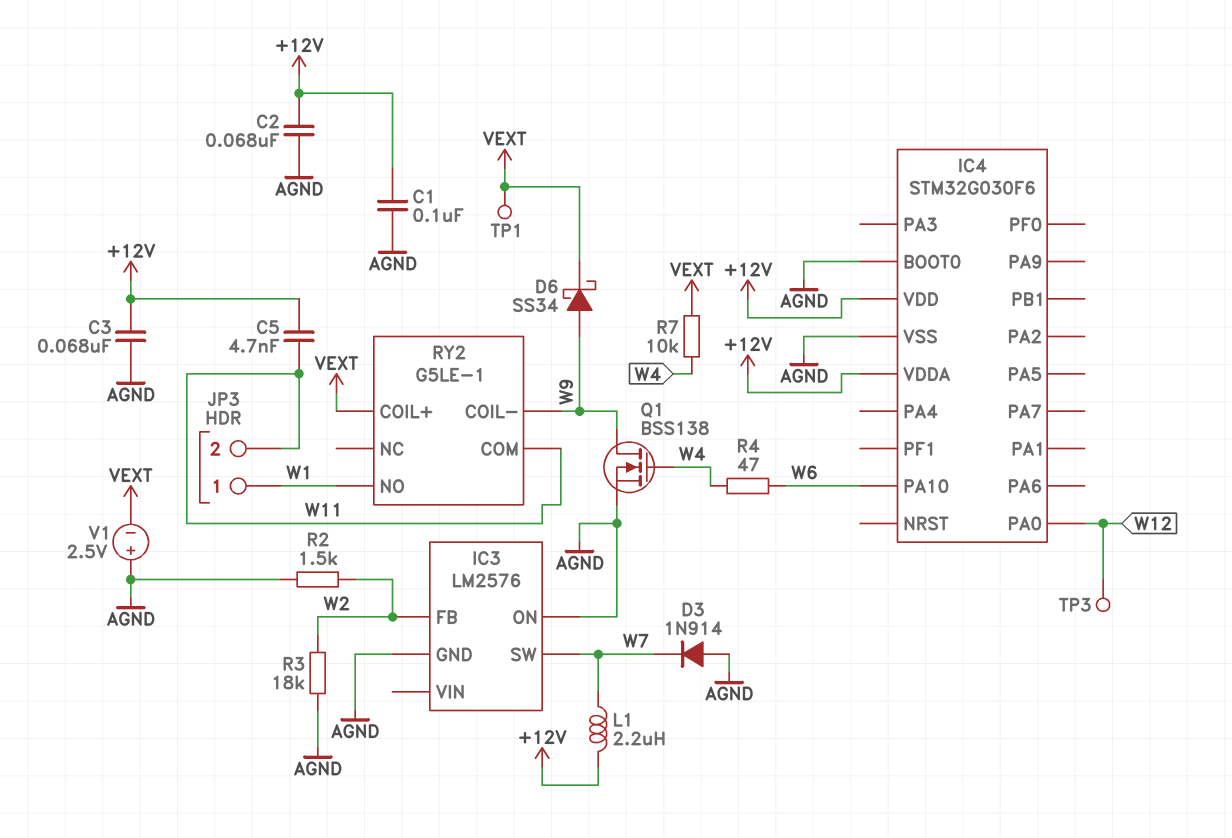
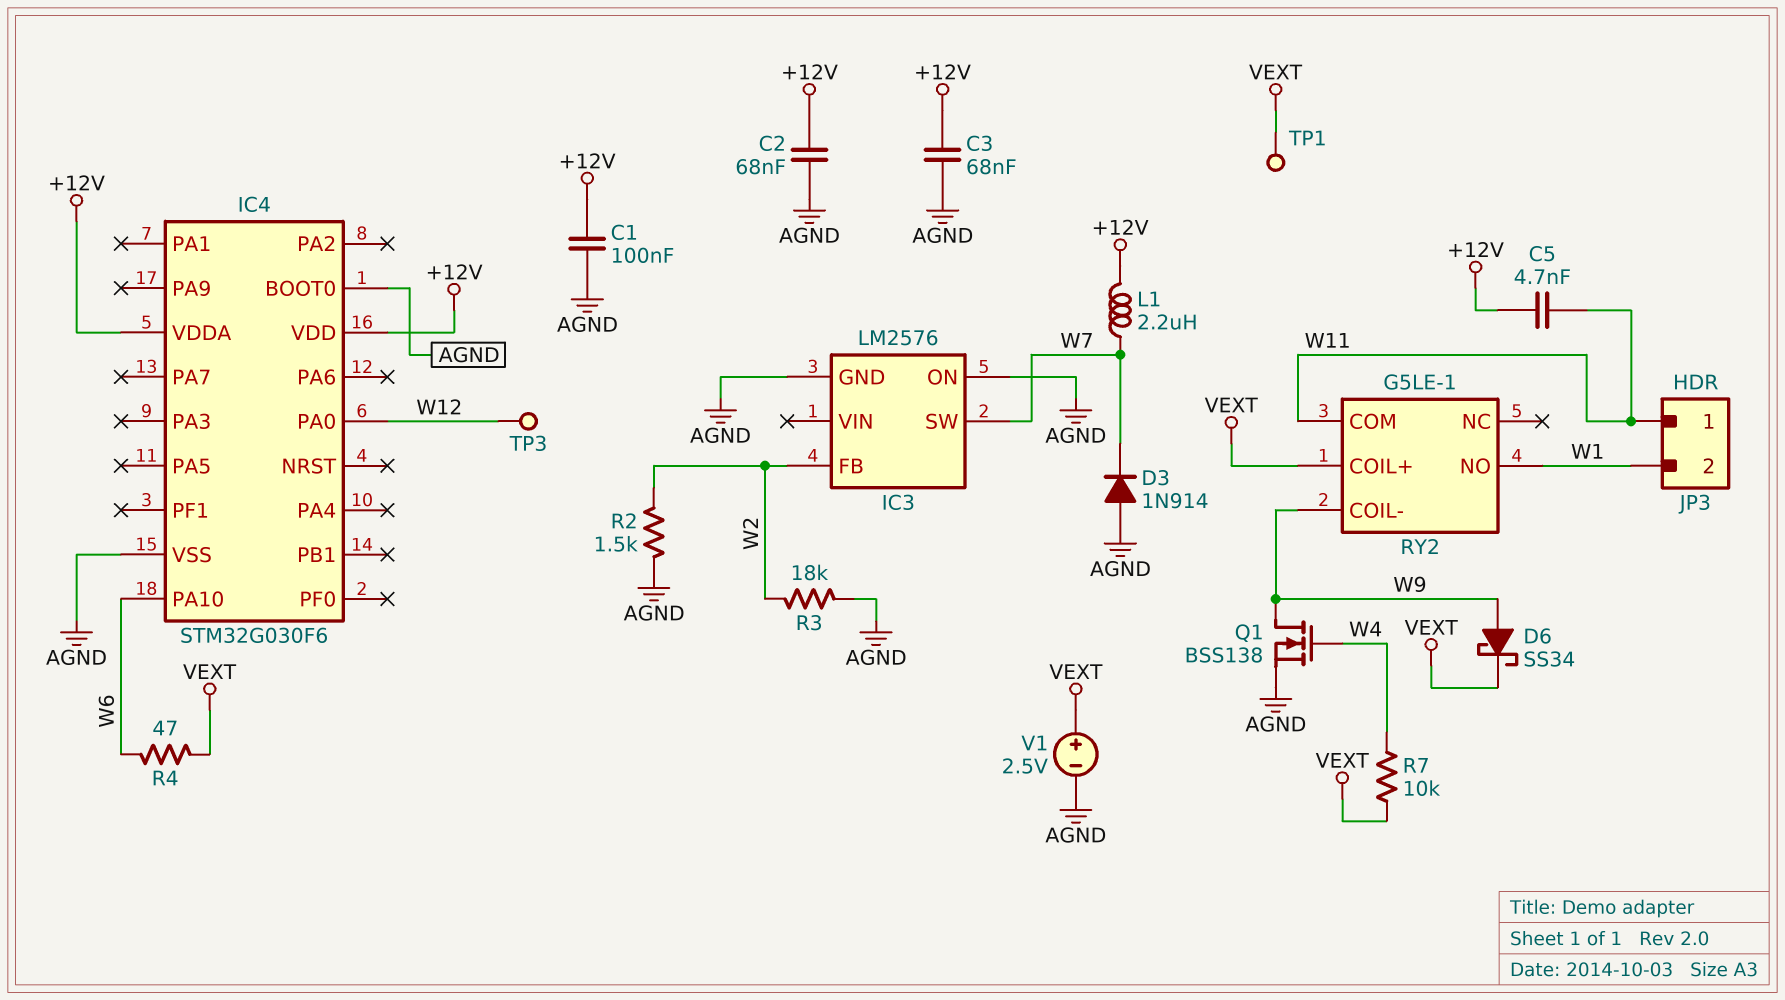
JP3 pin 1: W1 -> W11
JP3 pin 2: W11 -> W1
R4: 47 (W4, W6) -> 47 (VEXT, W6)
V1: 2.5V (plus AGND, minus VEXT) -> 2.5V (plus VEXT, minus AGND)

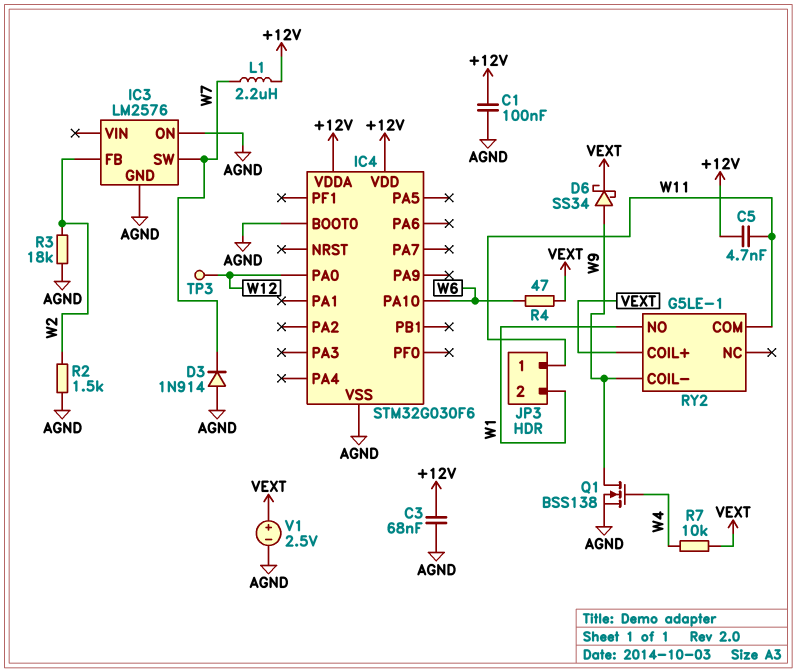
C2: 68nF (+12V, AGND) -> none
TP1: test point (VEXT) -> none

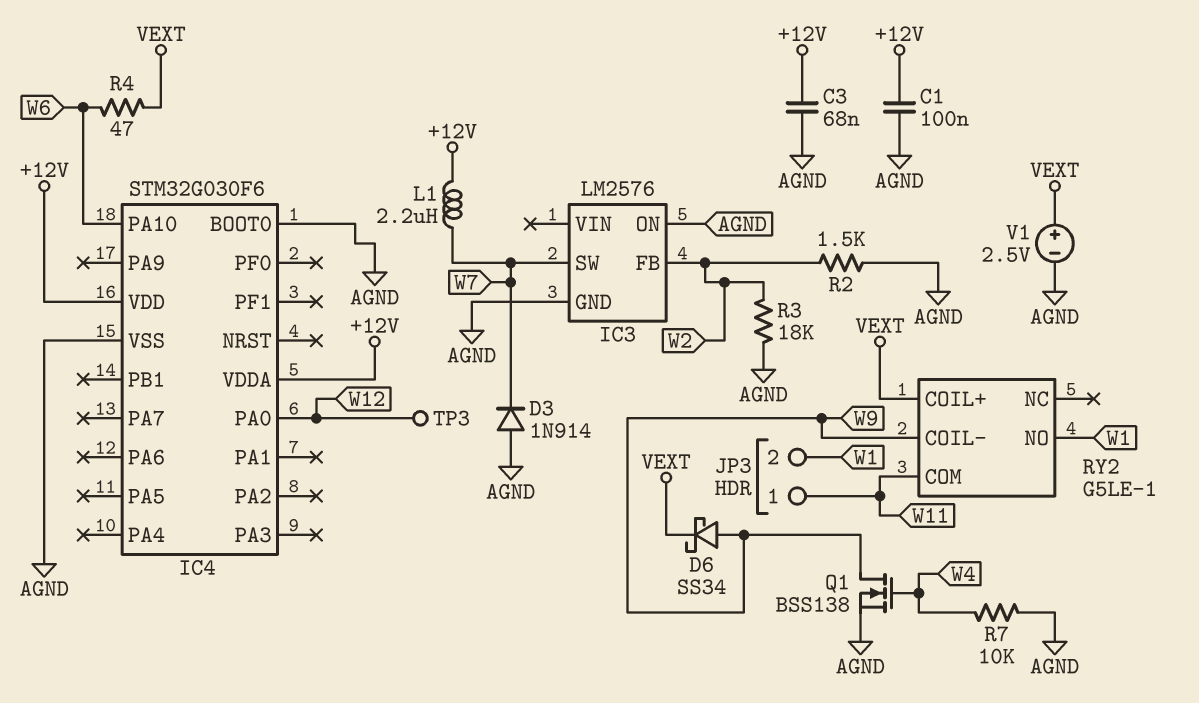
C5: 4.7nF (+12V, W11) -> none
R7: 10k (VEXT, W4) -> 10k (AGND, W4)

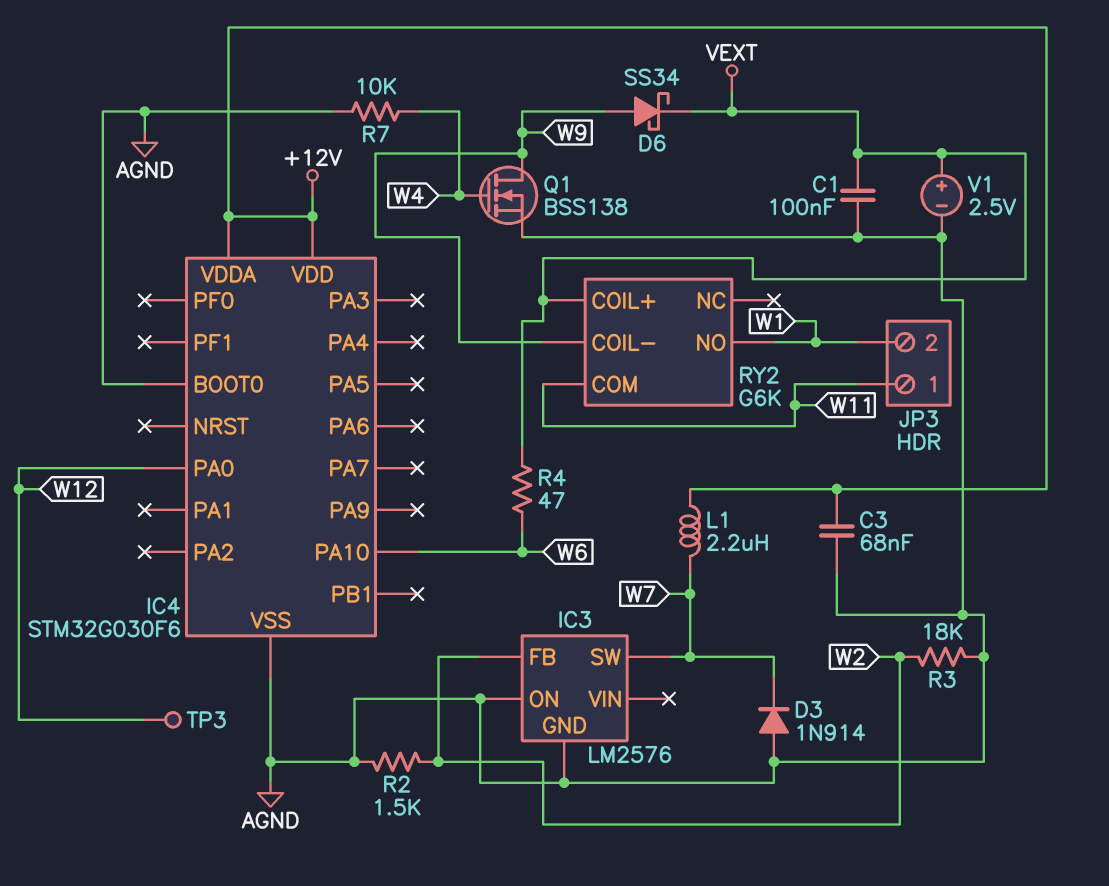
C1: 100nF (+12V, AGND) -> 100nF (AGND, VEXT)
RY2: G5LE-1 -> G6K

